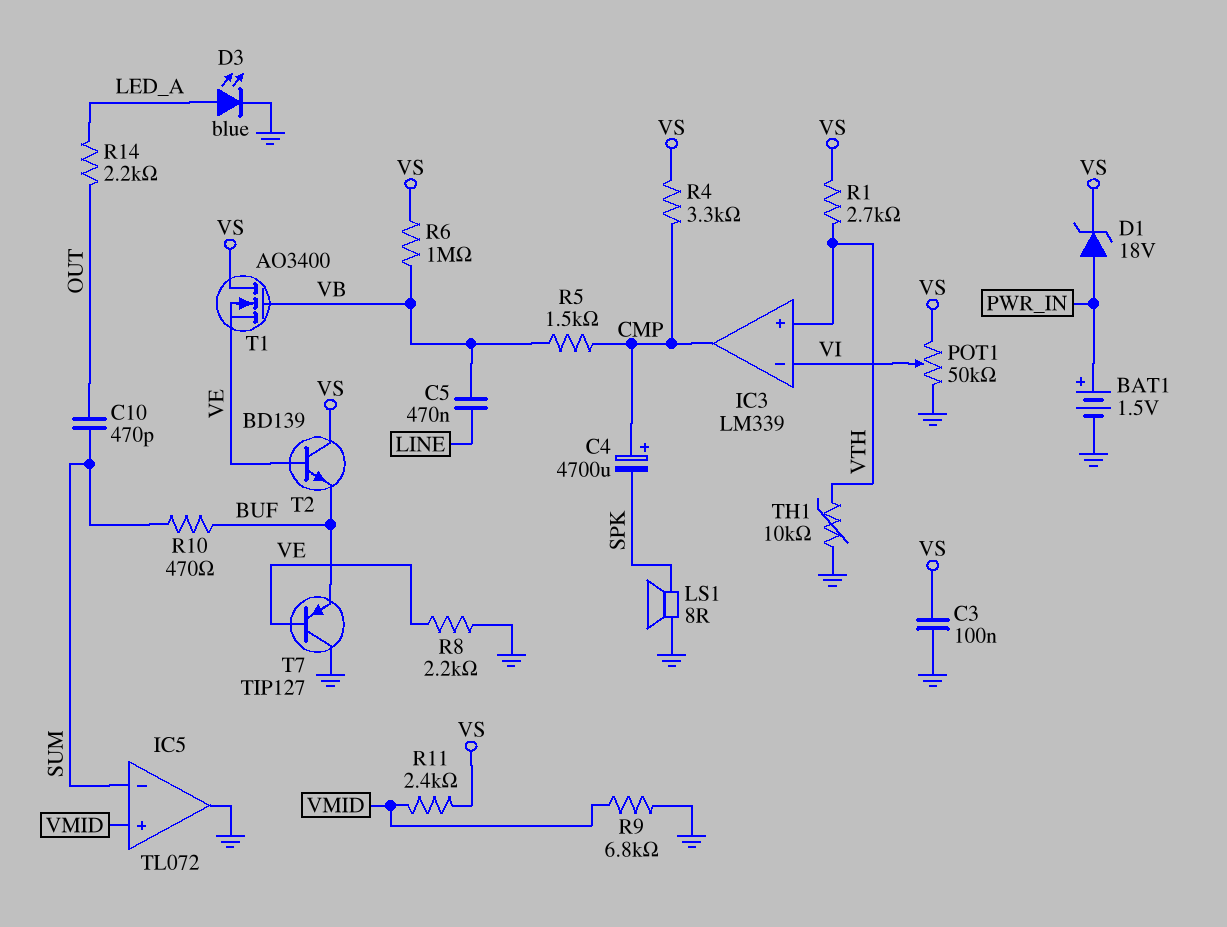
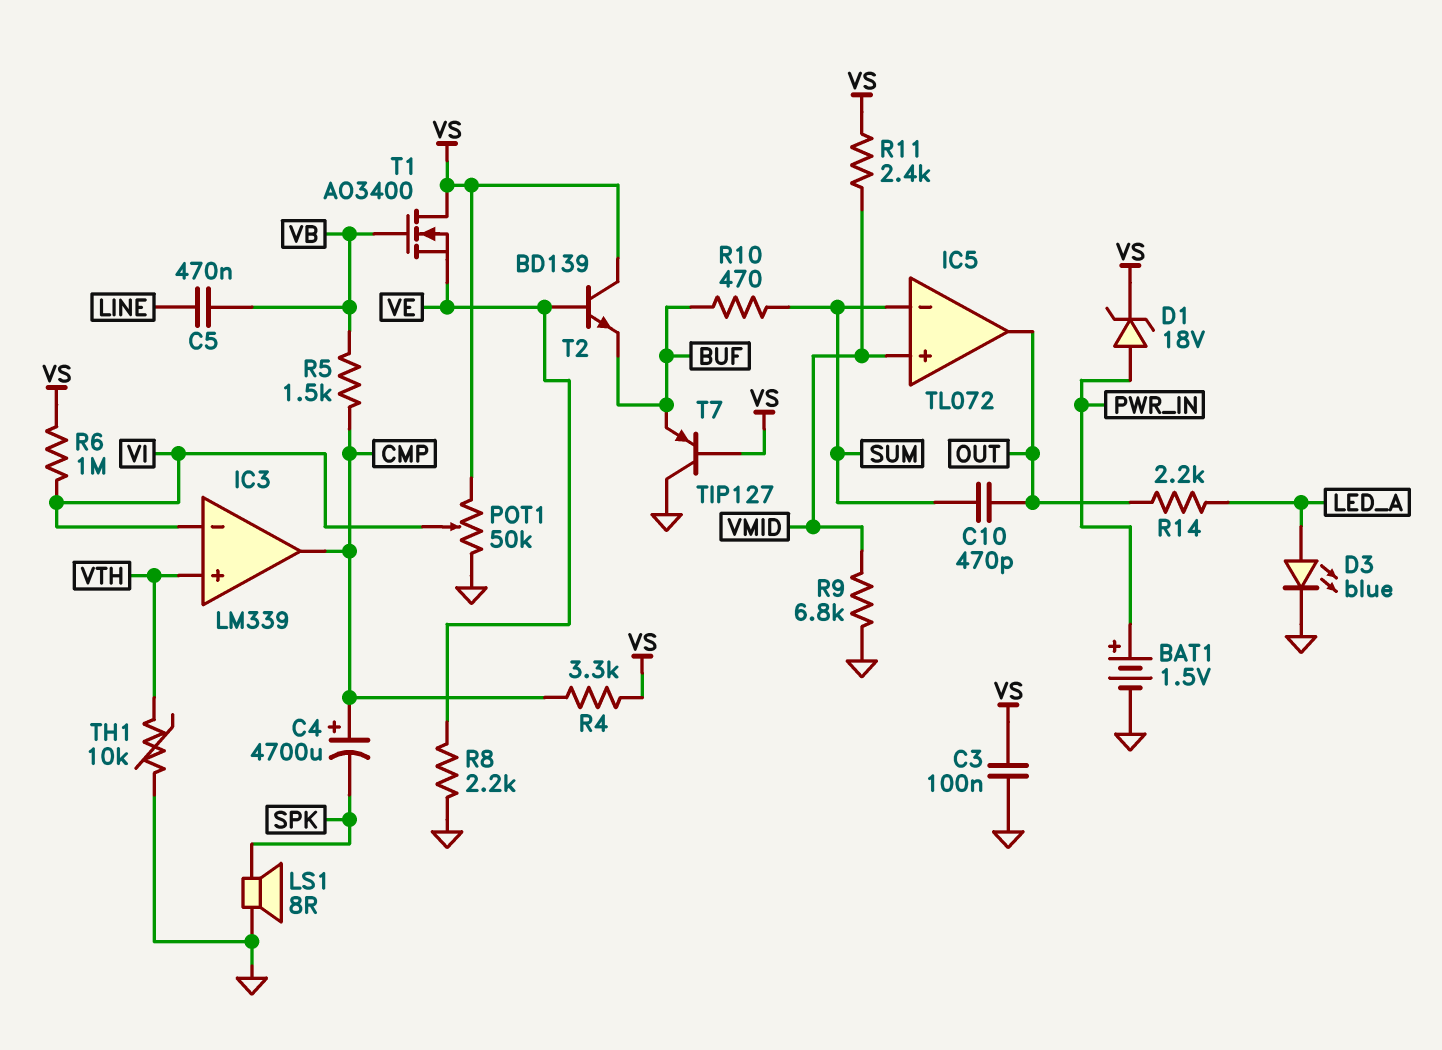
IC5 pin out: GND -> OUT
R1: 2.7k (VS, VTH) -> none
R6: 1M (VB, VS) -> 1M (VI, VS)
T7: PNP TIP127 (B VE, C GND, E BUF) -> PNP TIP127 (B VS, C GND, E BUF)

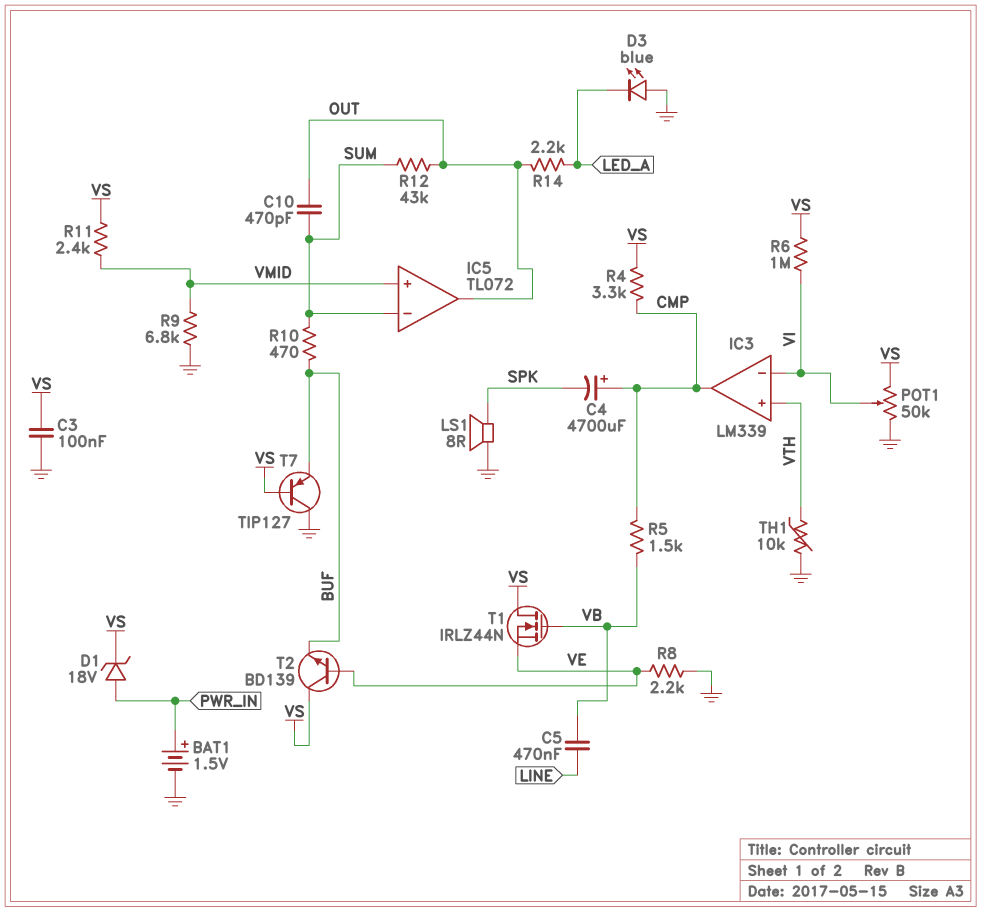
D3: LED blue (A LED_A, K GND) -> LED blue (A GND, K LED_A)
R12: none -> 43k (OUT, SUM)
T1: NMOS AO3400 (G VB, D VS, S VE) -> NMOS IRLZ44N (G VB, D VS, S VE)

